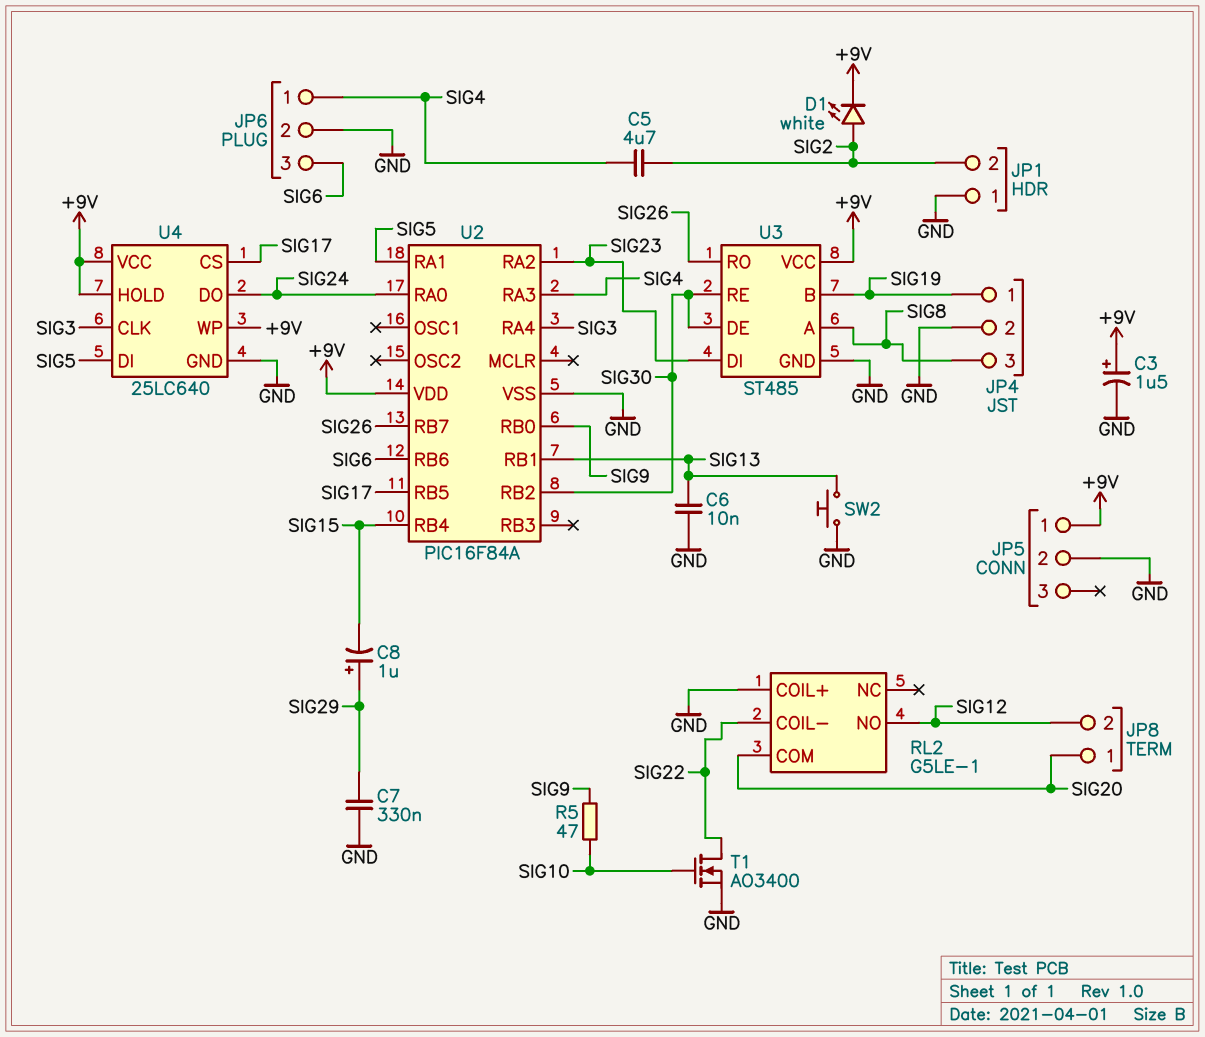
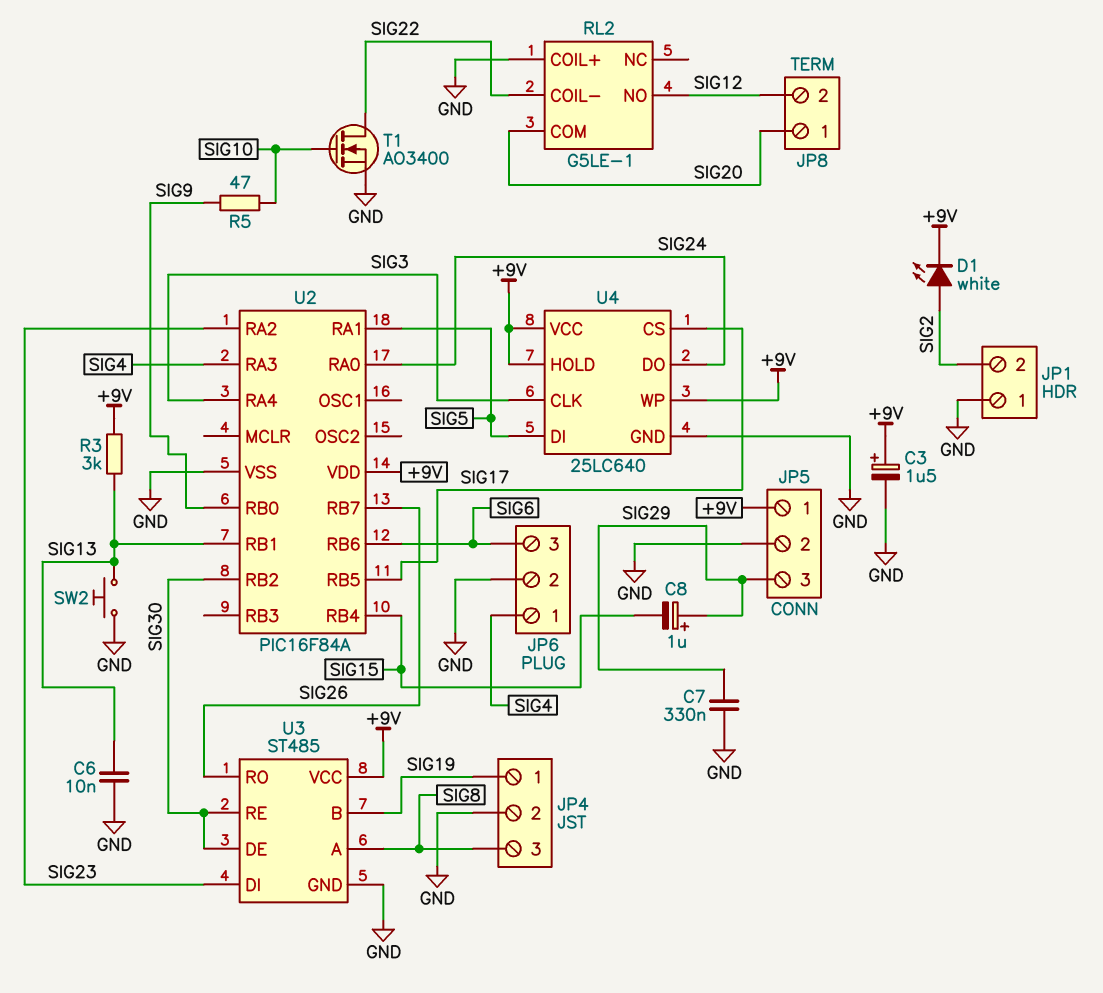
C5: 4.7uF (SIG2, SIG4) -> none
JP5 pin 3: none -> SIG29
R3: none -> 3k (+9V, SIG13)

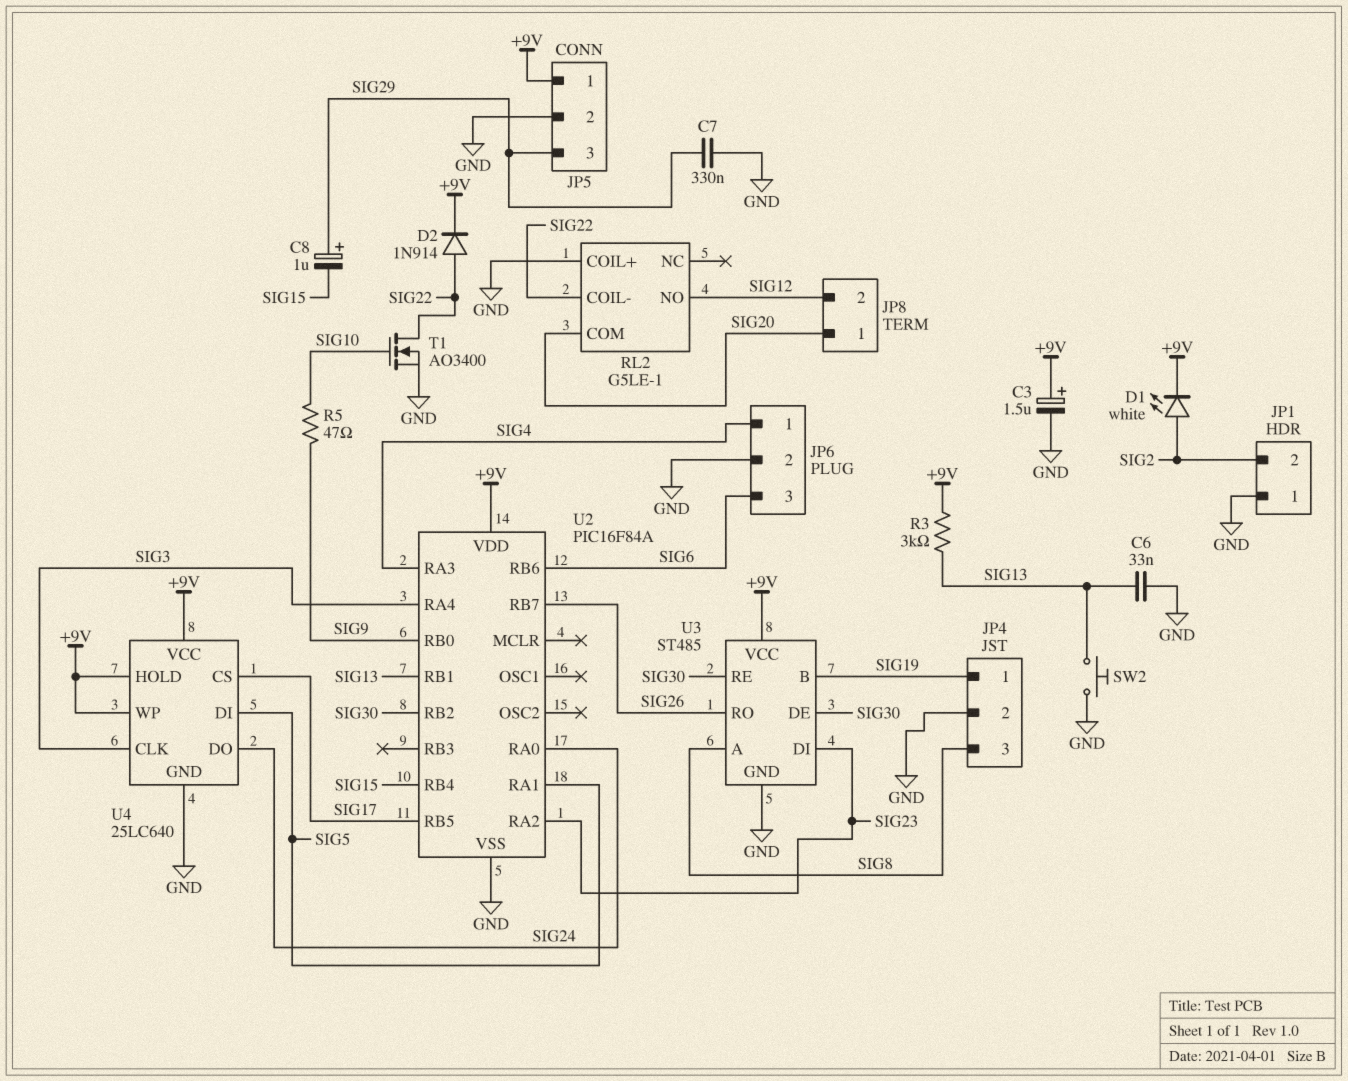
C6: 10nF (GND, SIG13) -> 33nF (GND, SIG13)
D2: none -> diode 1N914 (A SIG22, K +9V)

